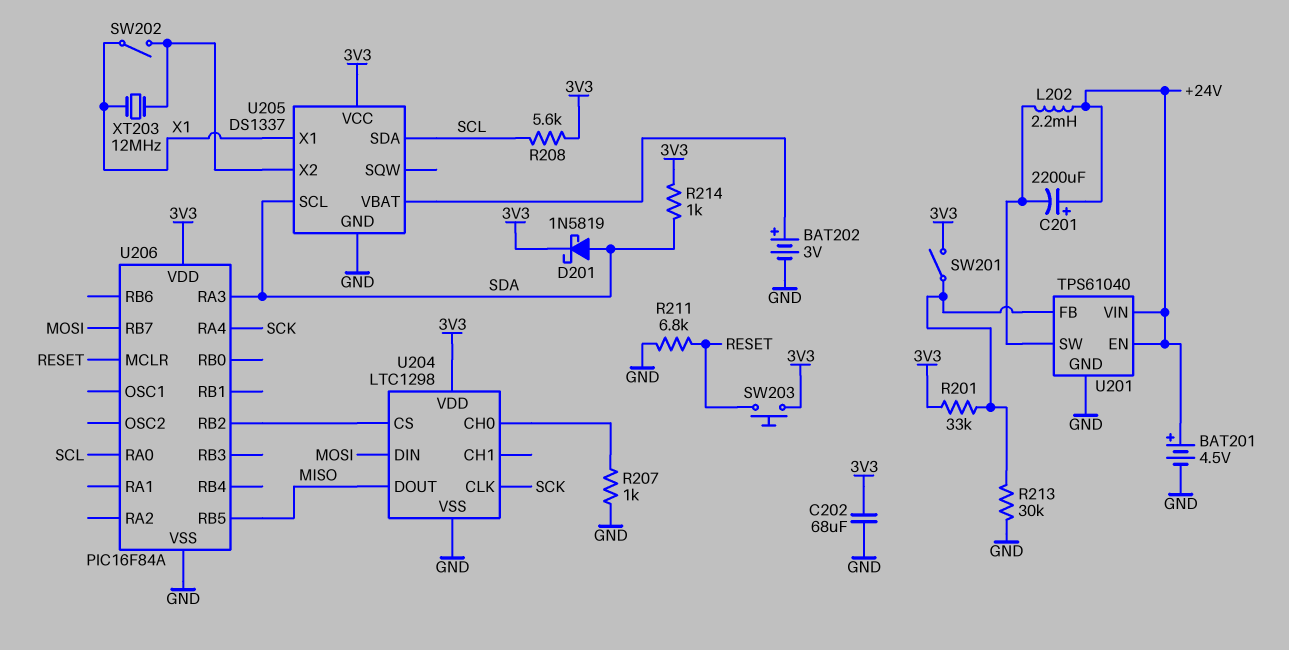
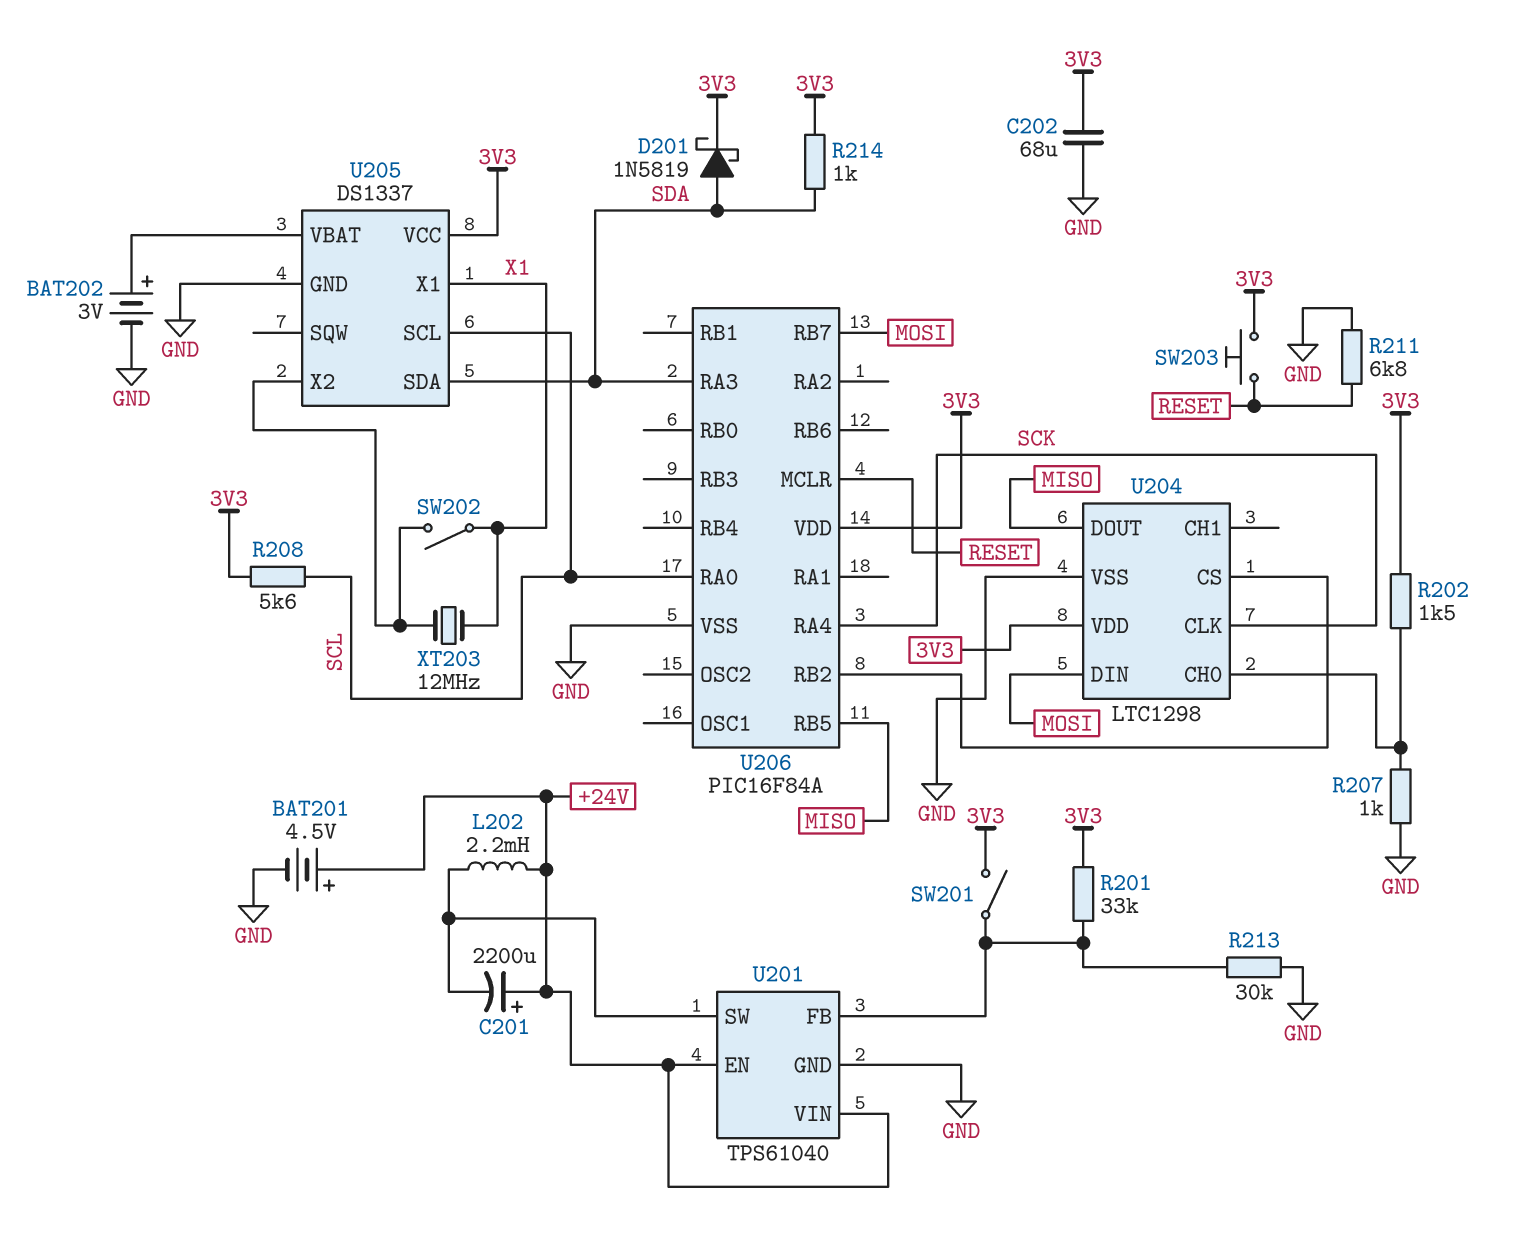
R202: none -> 1.5k (3V3, U204/CH0)
U205 pin SCL: SDA -> SCL
U205 pin SDA: SCL -> SDA

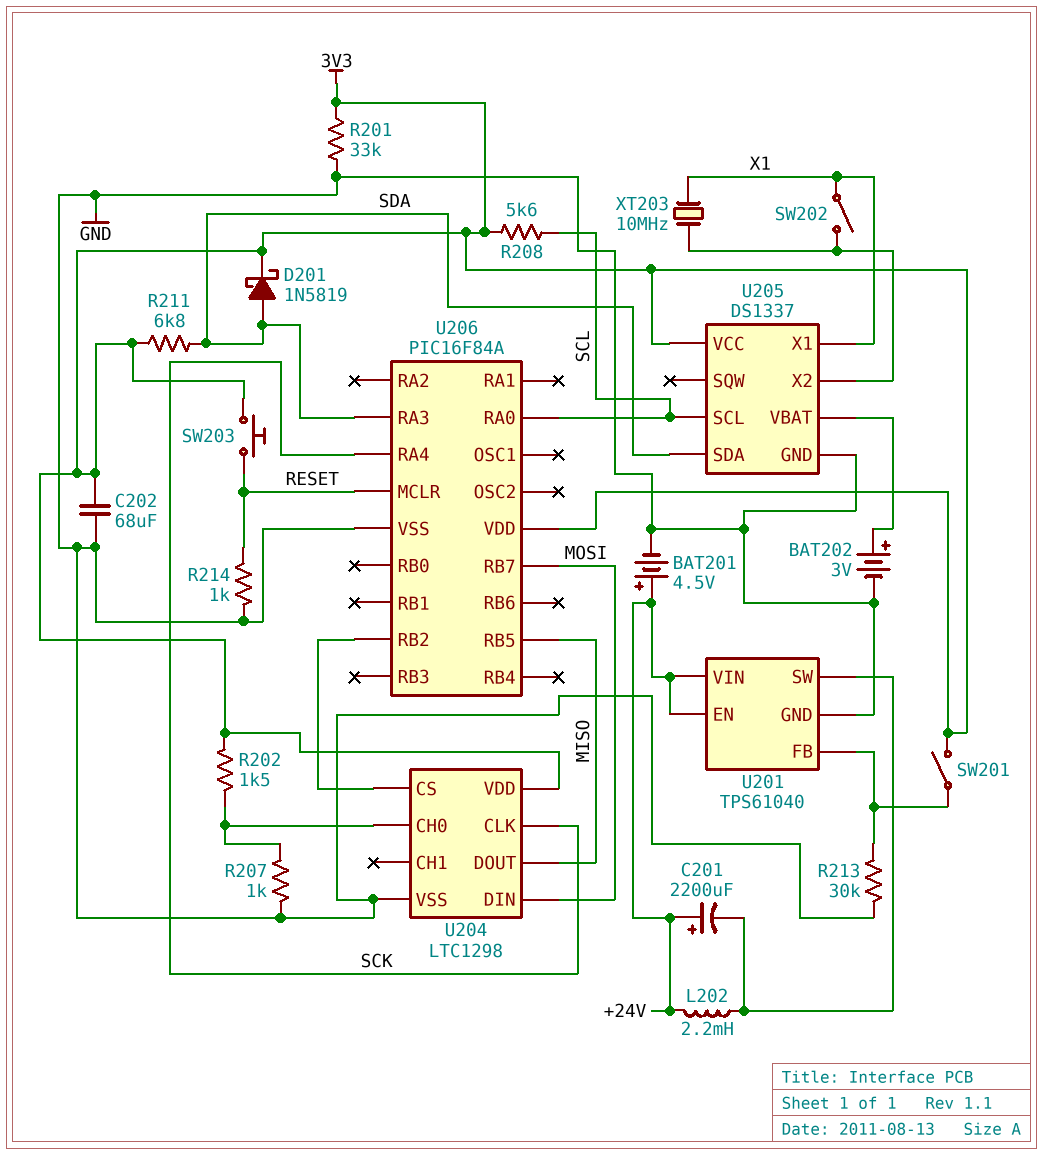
R201: 33k (3V3, U201/FB) -> 33k (3V3, GND)
R211: 6.8k (GND, RESET) -> 6.8k (3V3, SDA)
R214: 1k (3V3, SDA) -> 1k (GND, RESET)
XT203: 12MHz (U205/X2, X1) -> 10MHz (U205/X2, X1)

